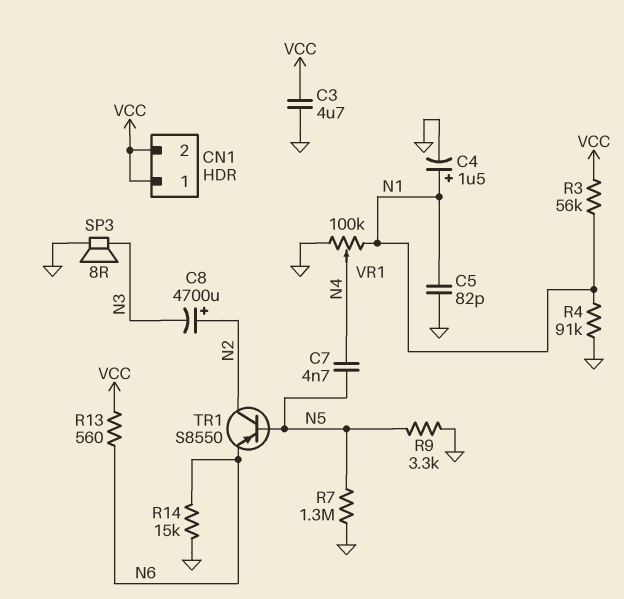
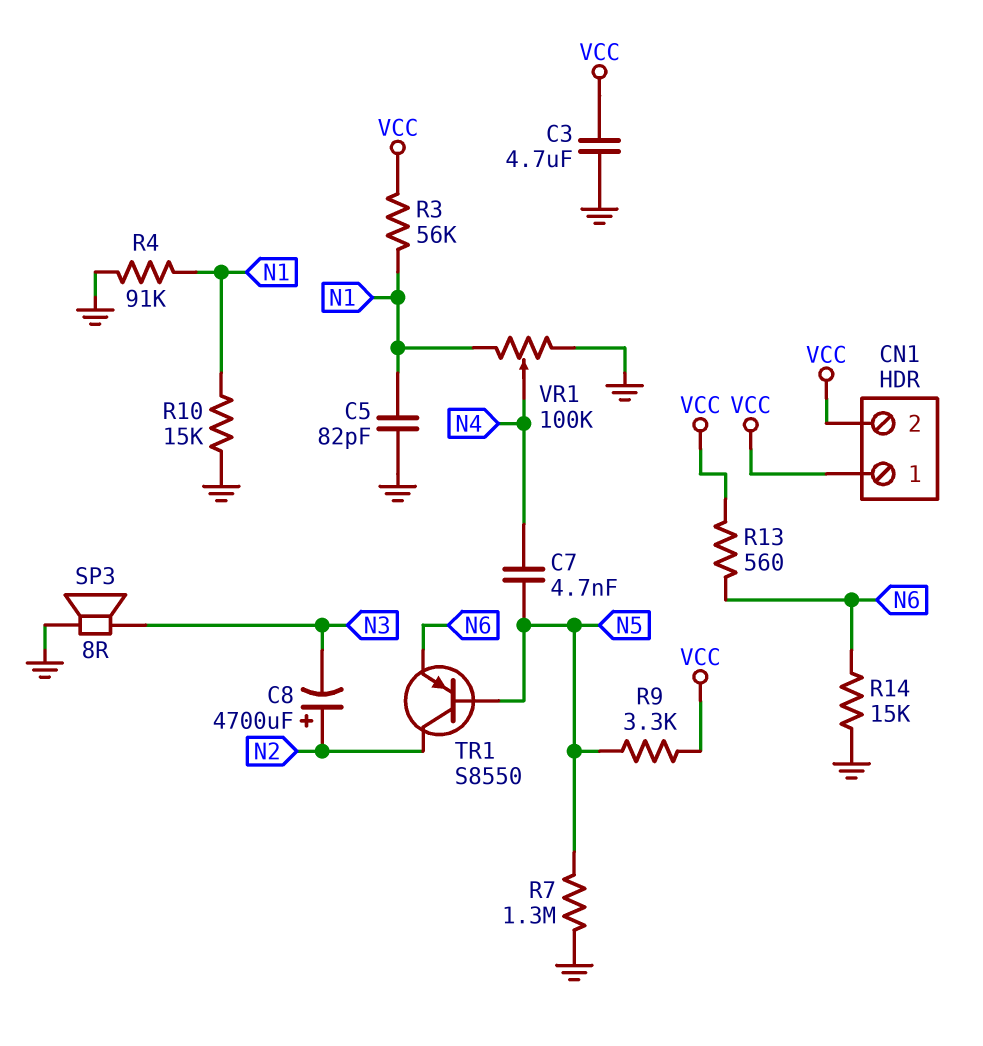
C4: 1.5uF (plus N1, minus GND) -> none
R9: 3.3k (GND, N5) -> 3.3k (N5, VCC)
R10: none -> 15k (GND, N1)

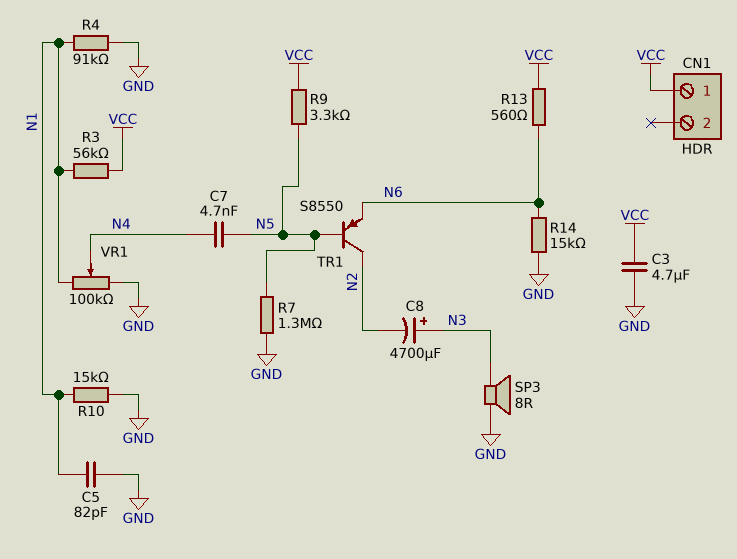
C8: 4700uF (plus N2, minus N3) -> 4700uF (plus N3, minus N2)
CN1 pin 2: VCC -> none

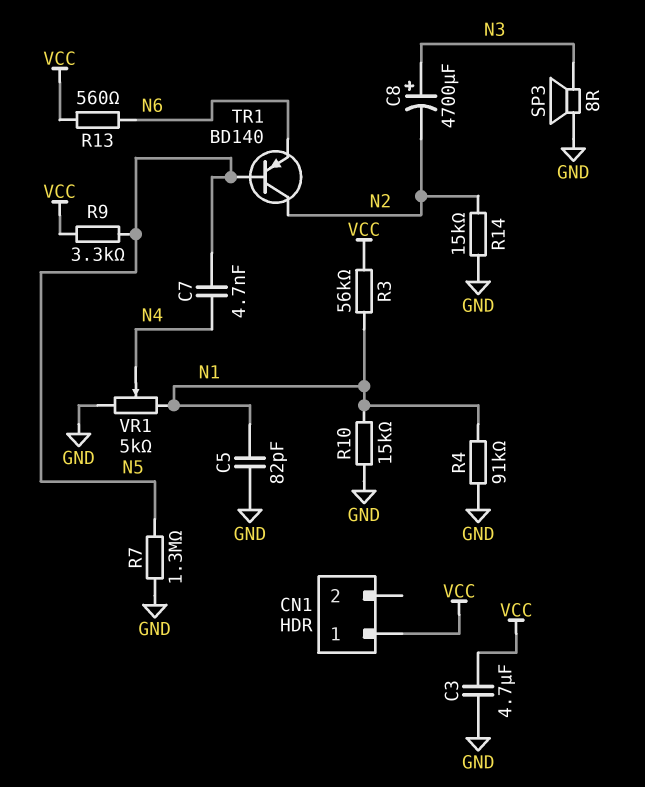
R14: 15k (GND, N6) -> 15k (GND, N2)
TR1: PNP S8550 (B N5, C N2, E N6) -> PNP BD140 (B N5, C N2, E N6)
VR1: 100k (GND, N1, wiper N4) -> 5k (GND, N1, wiper N4)

